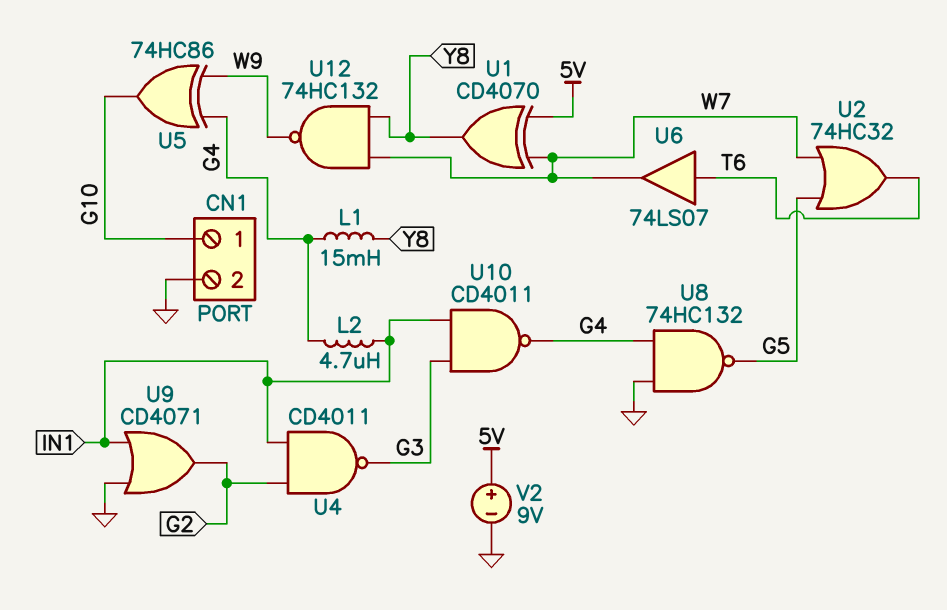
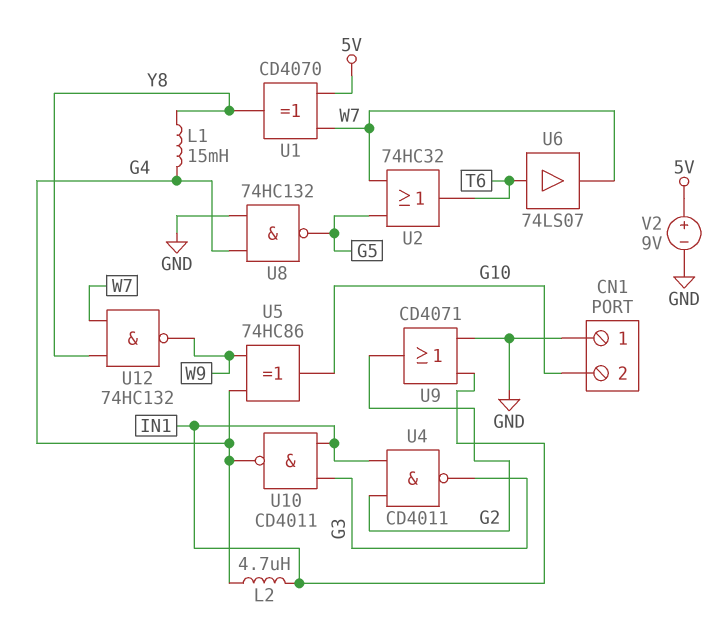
CN1 pin 1: G10 -> GND
CN1 pin 2: GND -> G10

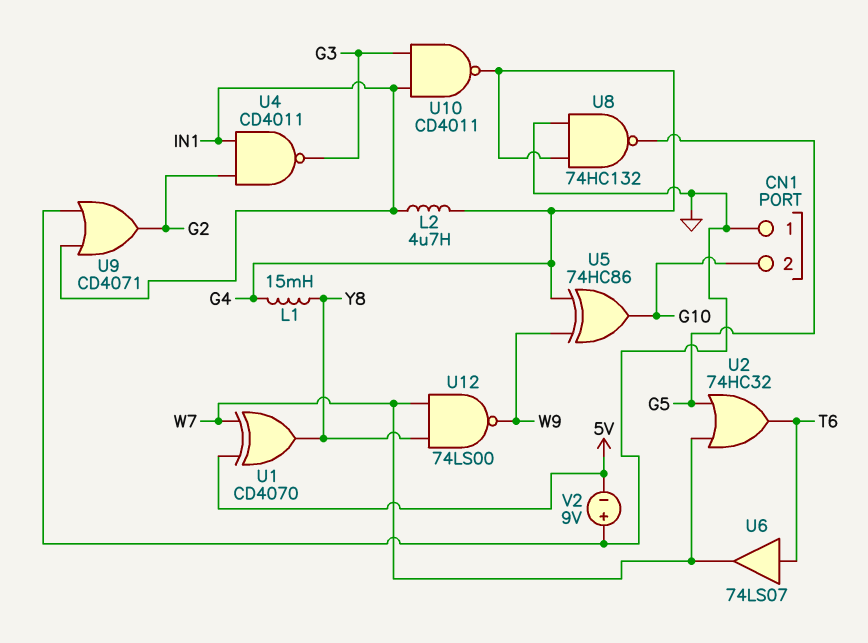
U12: NAND 74HC132 (in W7, in Y8, out W9) -> NAND 74LS00 (in W7, in Y8, out W9)
V2: 9V (plus 5V, minus GND) -> 9V (plus GND, minus 5V)

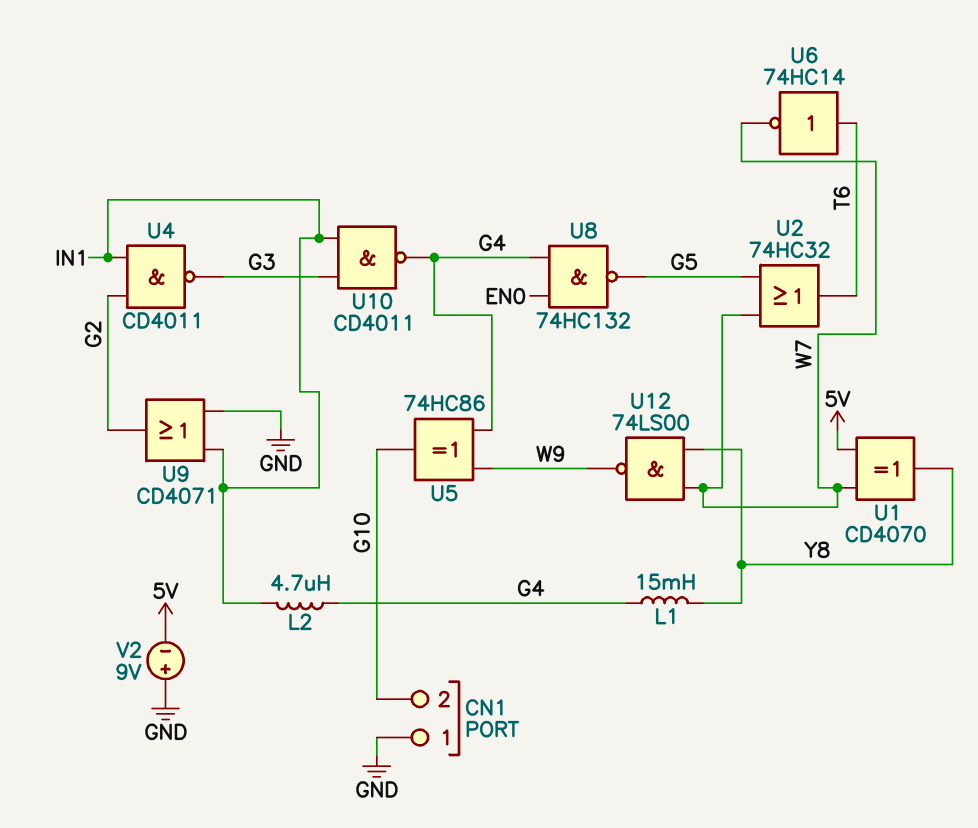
U6: buffer 74LS07 (in T6, out W7) -> NOT 74HC14 (in T6, out W7)
U8: NAND 74HC132 (in G4, in GND, out G5) -> NAND 74HC132 (in EN0, in G4, out G5)

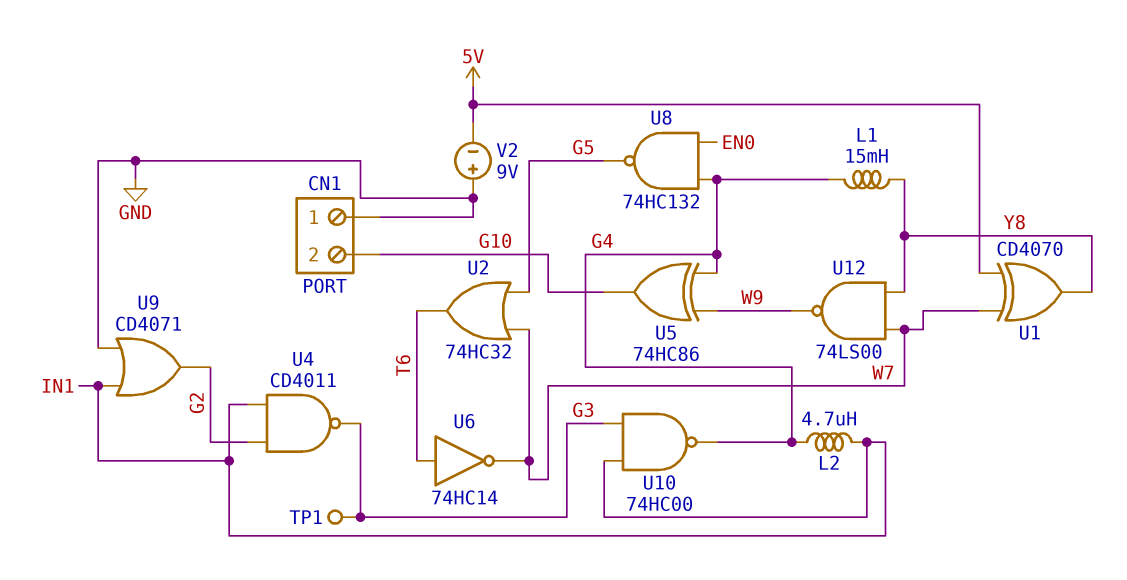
TP1: none -> test point (G3)
U10: NAND CD4011 (in G3, in IN1, out G4) -> NAND 74HC00 (in G3, in IN1, out G4)

